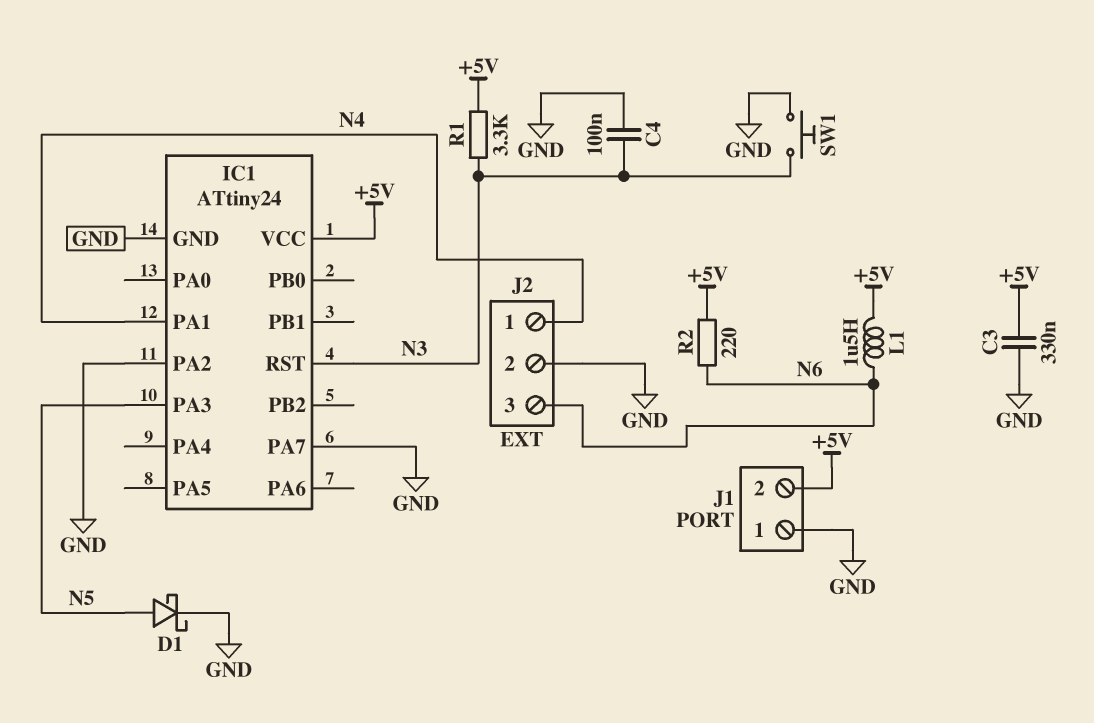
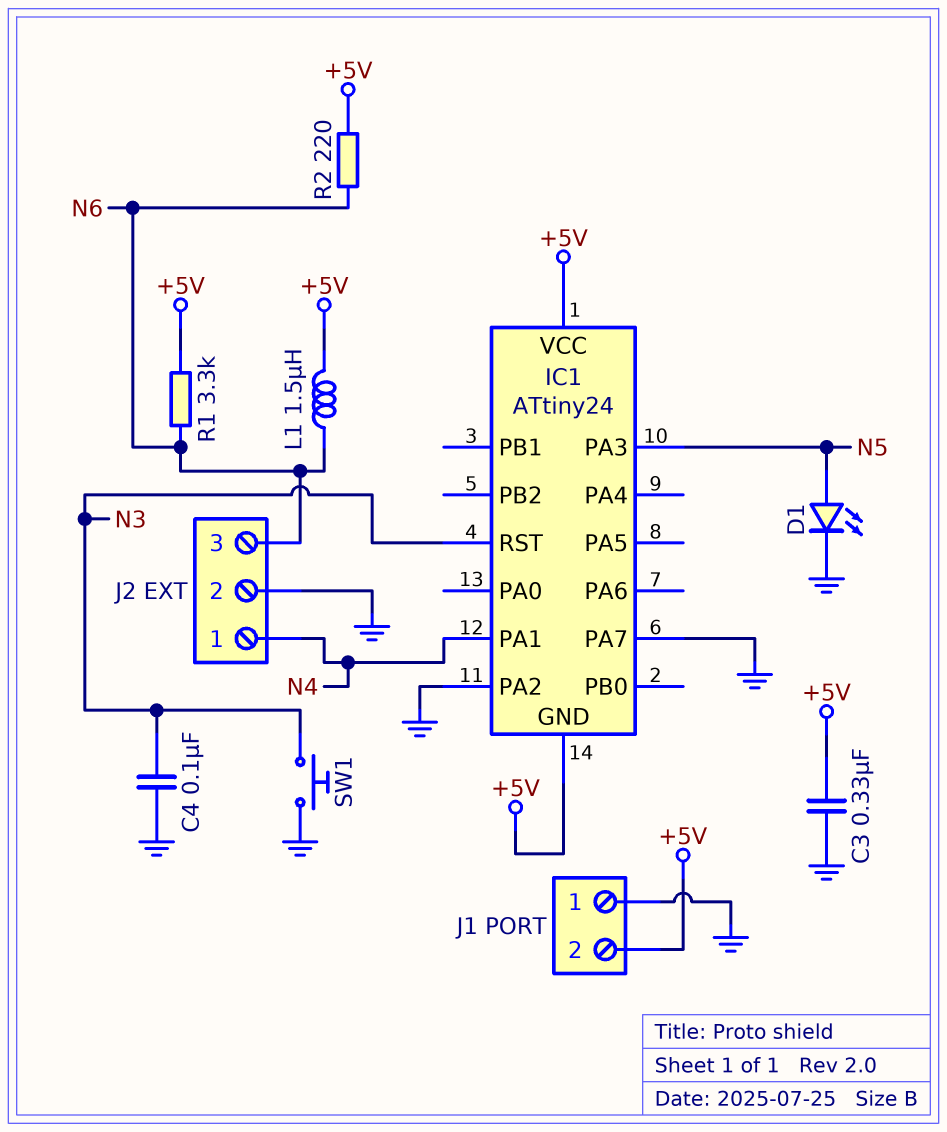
D1: schottky (A N5, K GND) -> LED (A N5, K GND)
IC1 pin GND: GND -> +5V
R1: 3.3k (+5V, N3) -> 3.3k (+5V, N6)

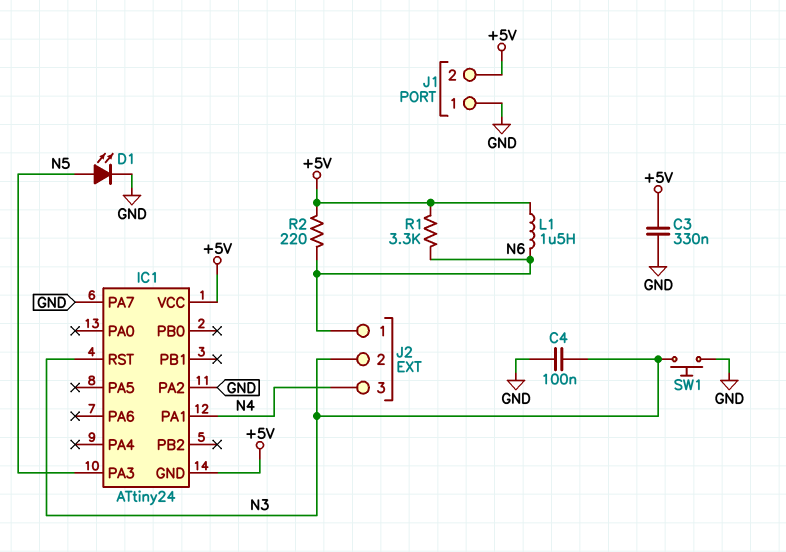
J2 pin 1: N4 -> N6
J2 pin 2: GND -> N3
J2 pin 3: N6 -> N4

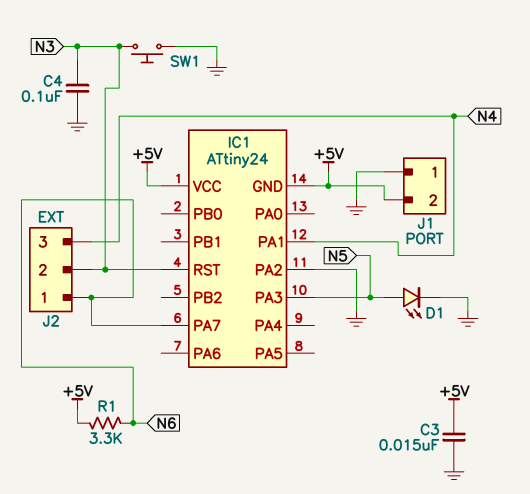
C3: 330nF (+5V, GND) -> 15nF (+5V, GND)
IC1 pin PA7: GND -> N6
L1: 1.5uH (+5V, N6) -> none
R2: 220 (+5V, N6) -> none

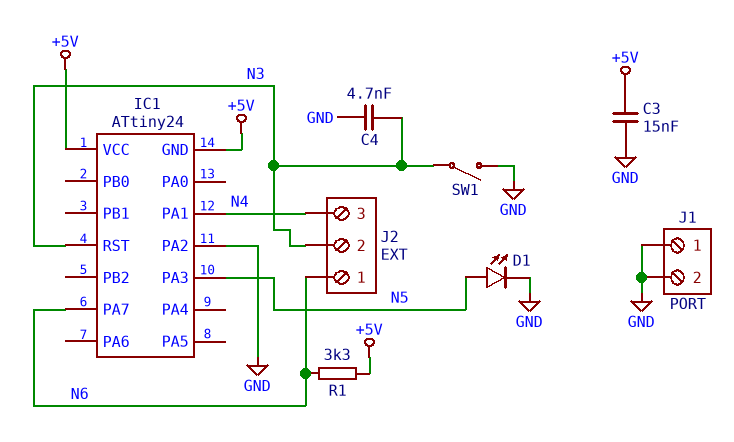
C4: 100nF (GND, N3) -> 4.7nF (GND, N3)
J1 pin 2: +5V -> GND
SW1: button (GND, N3) -> switch (GND, N3)

